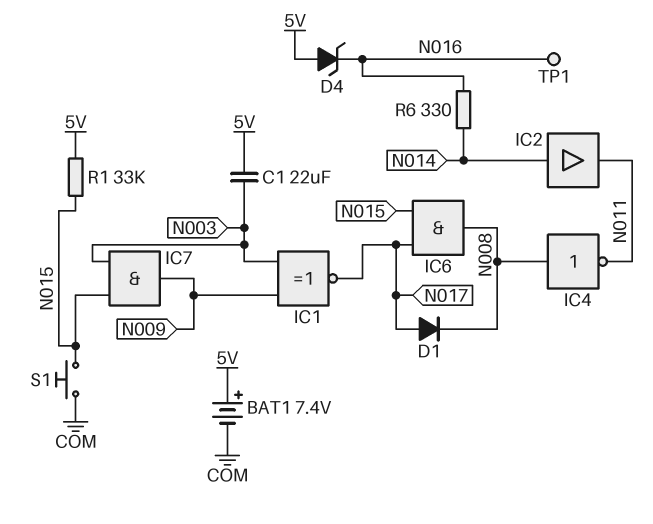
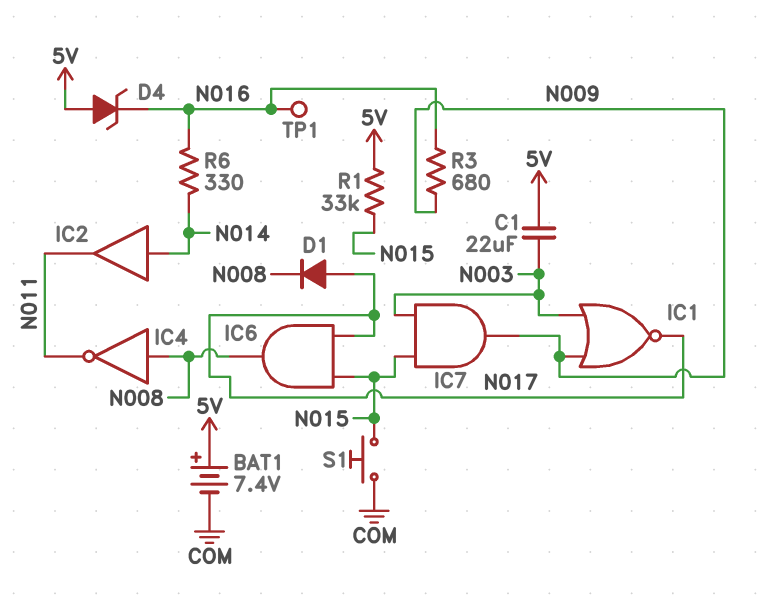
IC1: XNOR (in N003, in N009, out N017) -> NOR (in N003, in N009, out N017)
R3: none -> 680 (N009, N016)

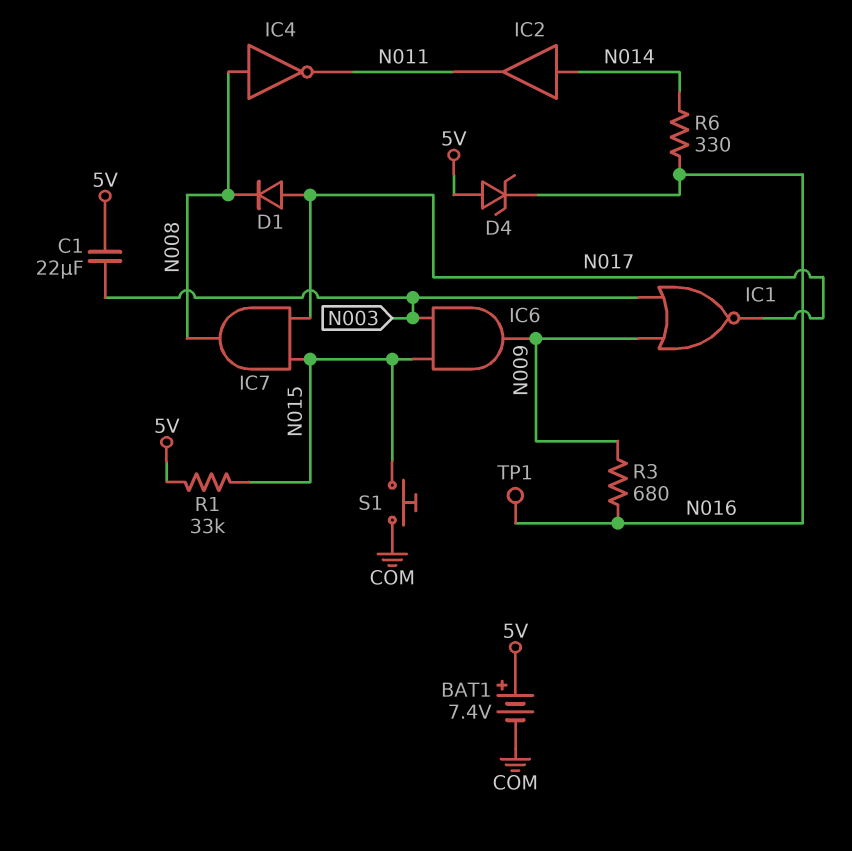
IC6: AND (in N015, in N017, out N008) -> AND (in N003, in N015, out N009)
IC7: AND (in N003, in N015, out N009) -> AND (in N015, in N017, out N008)

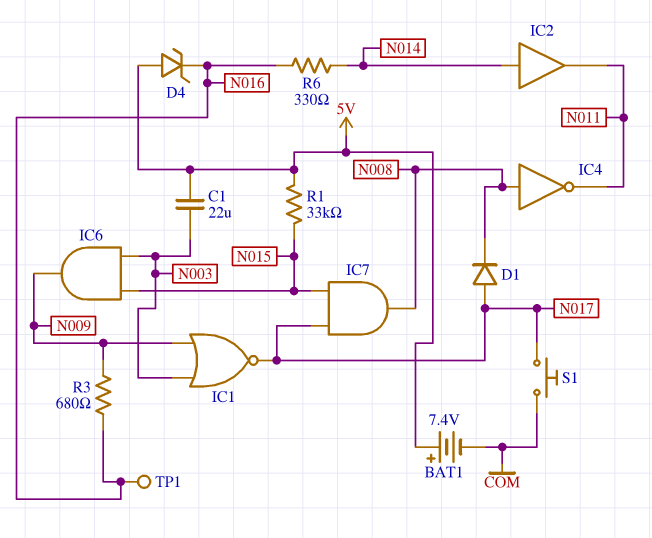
S1: button (COM, N015) -> button (COM, N017)

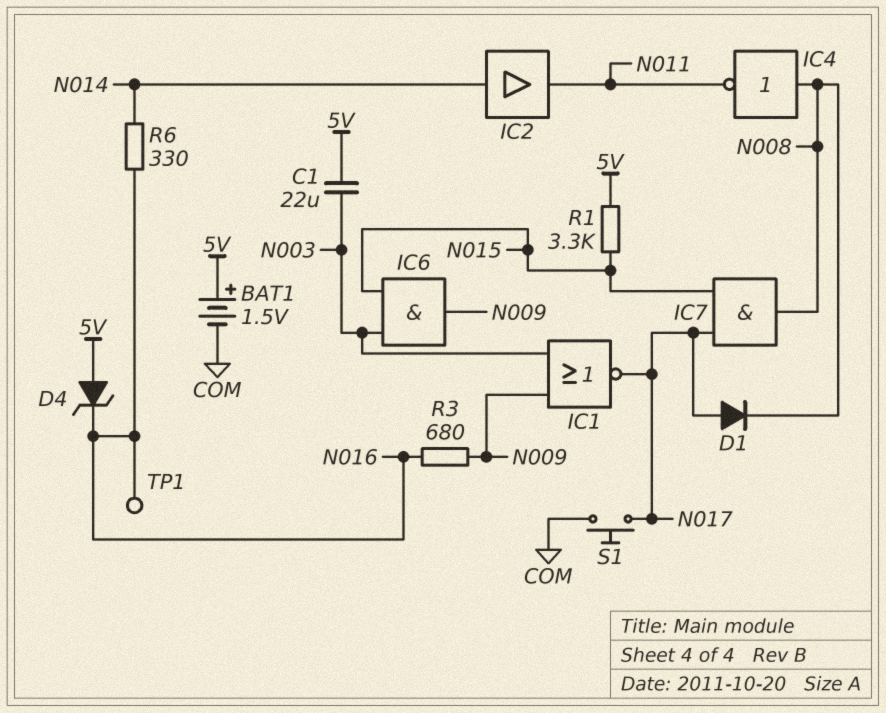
BAT1: 7.4V (plus 5V, minus COM) -> 1.5V (plus 5V, minus COM)
R1: 33k (5V, N015) -> 3.3k (5V, N015)

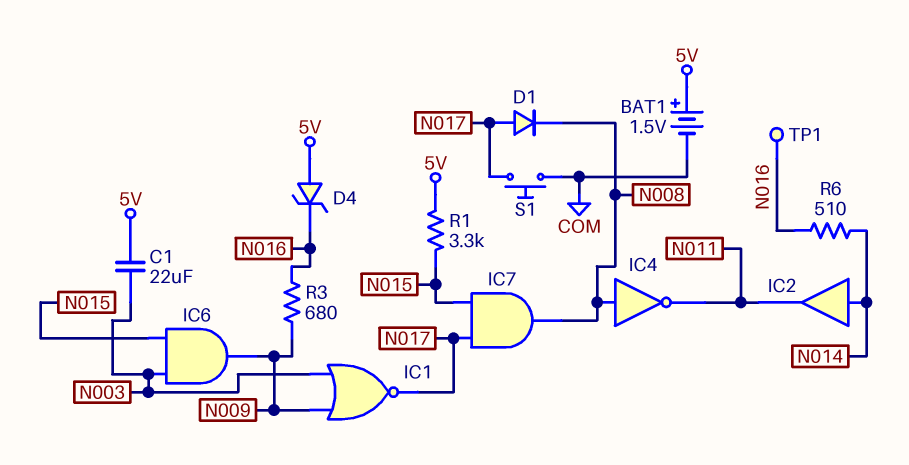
R6: 330 (N014, N016) -> 510 (N014, N016)

